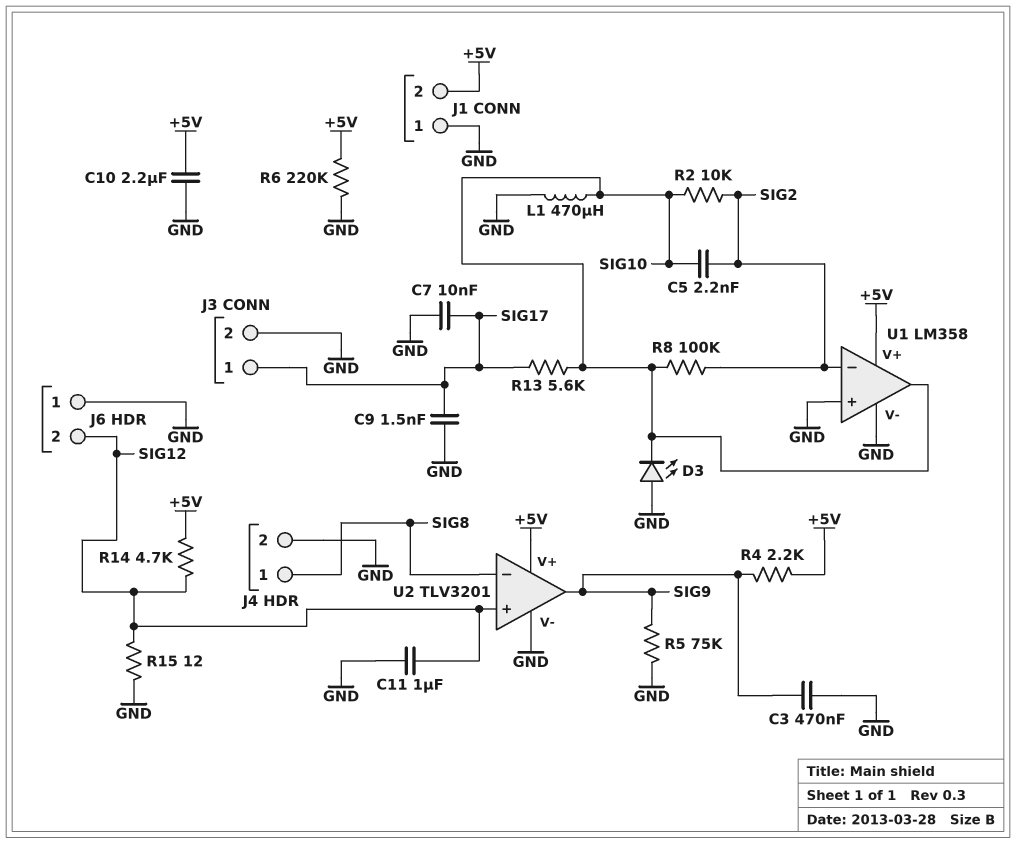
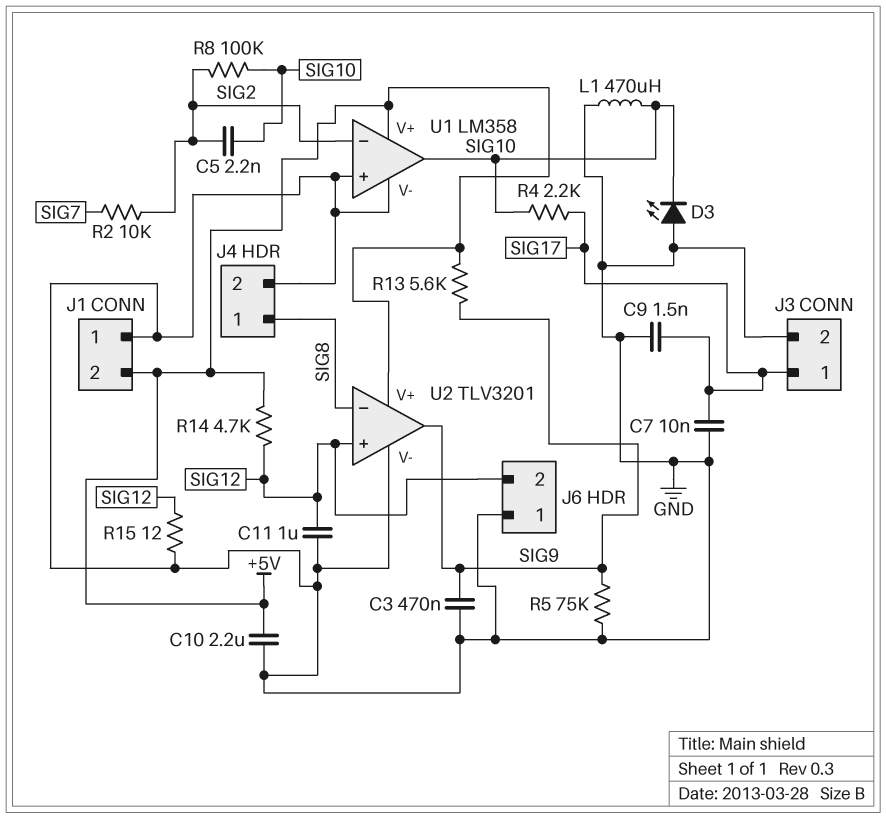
R2: 10k (SIG2, SIG10) -> 10k (SIG2, SIG7)
R4: 2.2k (+5V, SIG9) -> 2.2k (SIG10, SIG17)
R6: 220k (+5V, GND) -> none
R13: 5.6k (SIG10, SIG17) -> 5.6k (+5V, SIG9)

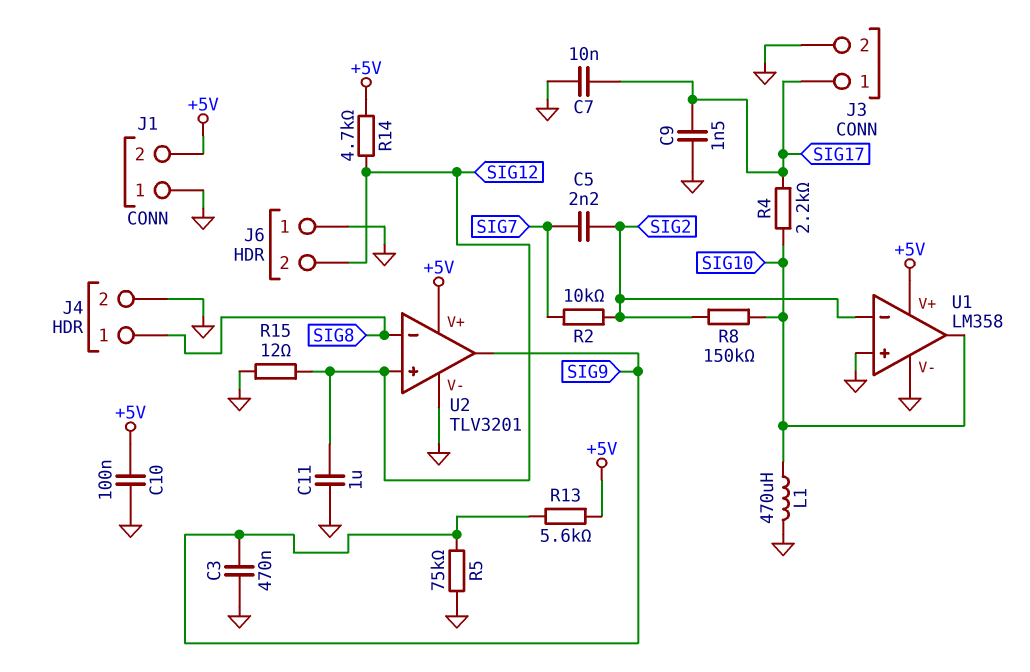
C5: 2.2nF (SIG2, SIG10) -> 2.2nF (SIG2, SIG7)
C10: 2.2uF (+5V, GND) -> 100nF (+5V, GND)
D3: LED (A GND, K SIG10) -> none
R8: 100k (SIG2, SIG10) -> 150k (SIG2, SIG10)

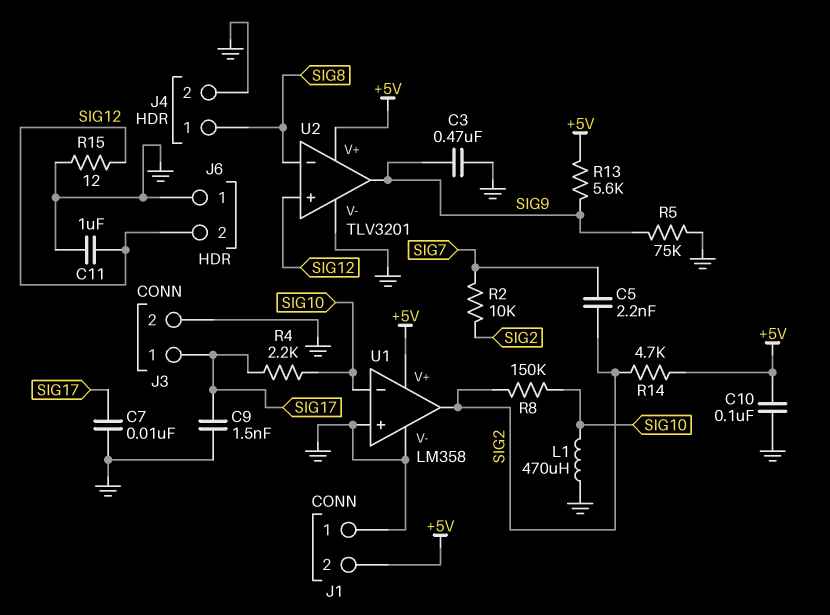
R14: 4.7k (+5V, SIG12) -> 4.7k (+5V, SIG2)
U1 pin in-: SIG2 -> SIG10
U1 pin out: SIG10 -> SIG2

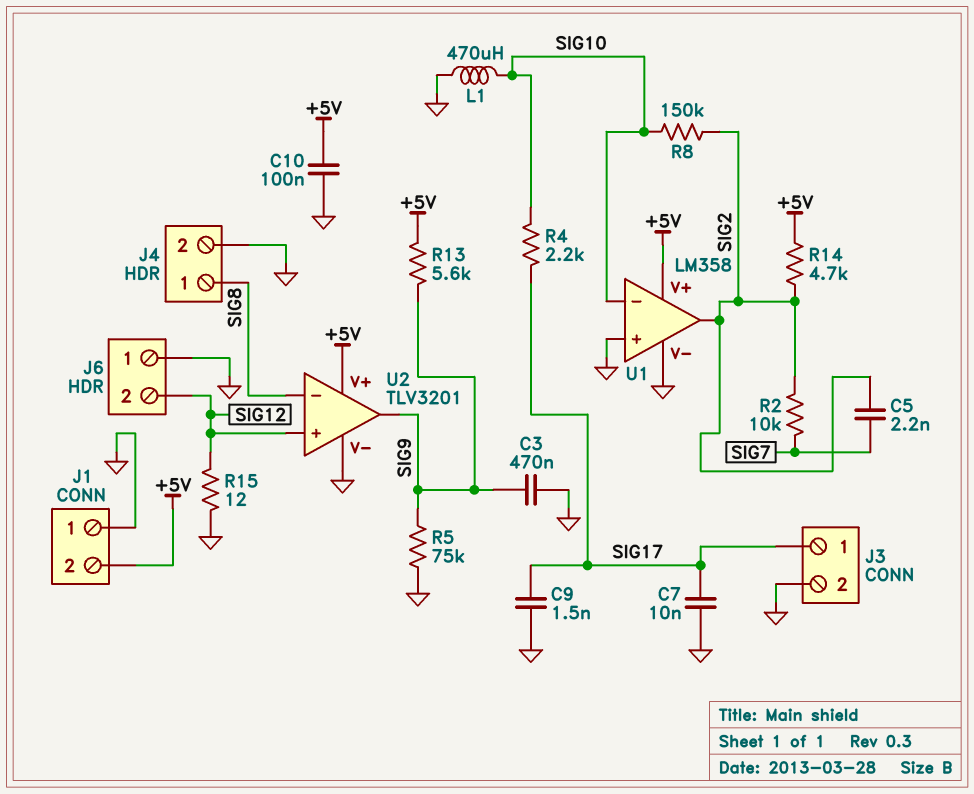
C11: 1uF (GND, SIG12) -> none

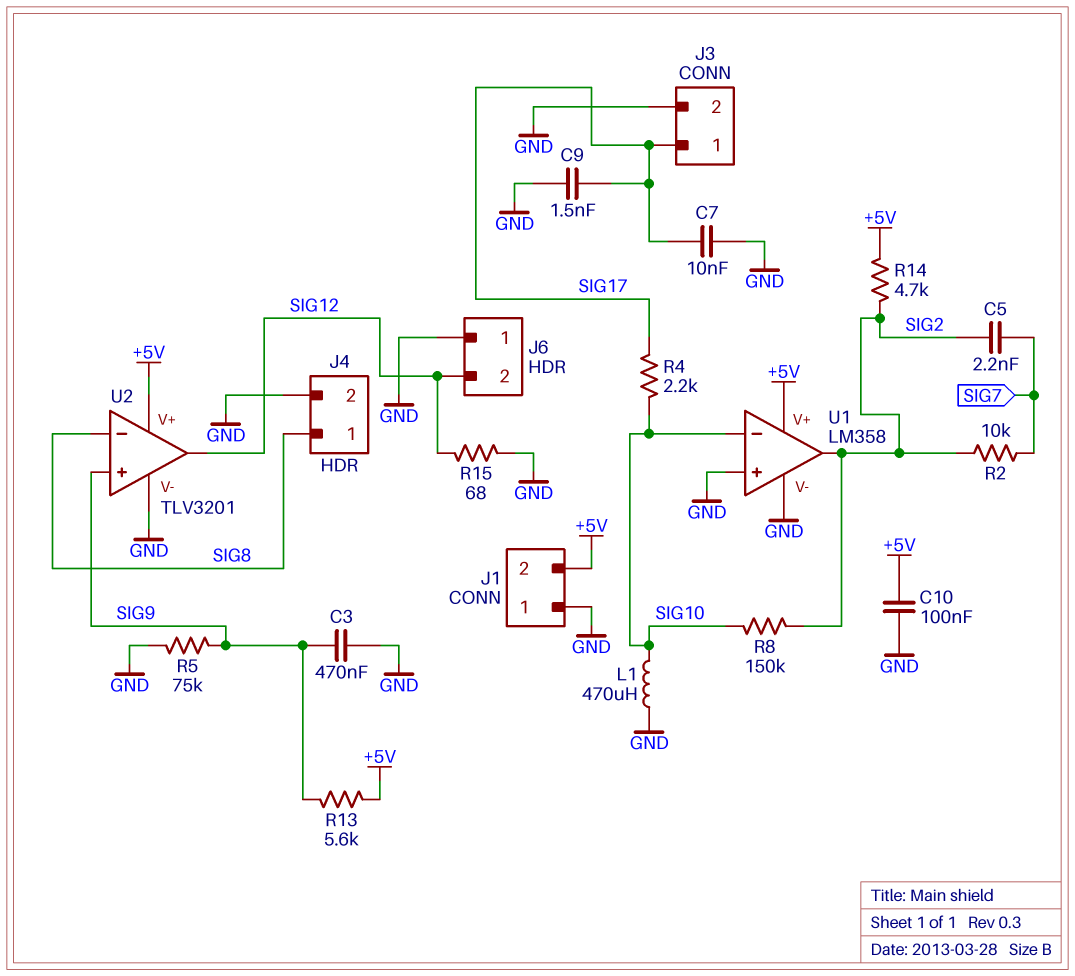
R15: 12 (GND, SIG12) -> 68 (GND, SIG12)
U2 pin in+: SIG12 -> SIG9
U2 pin out: SIG9 -> SIG12

